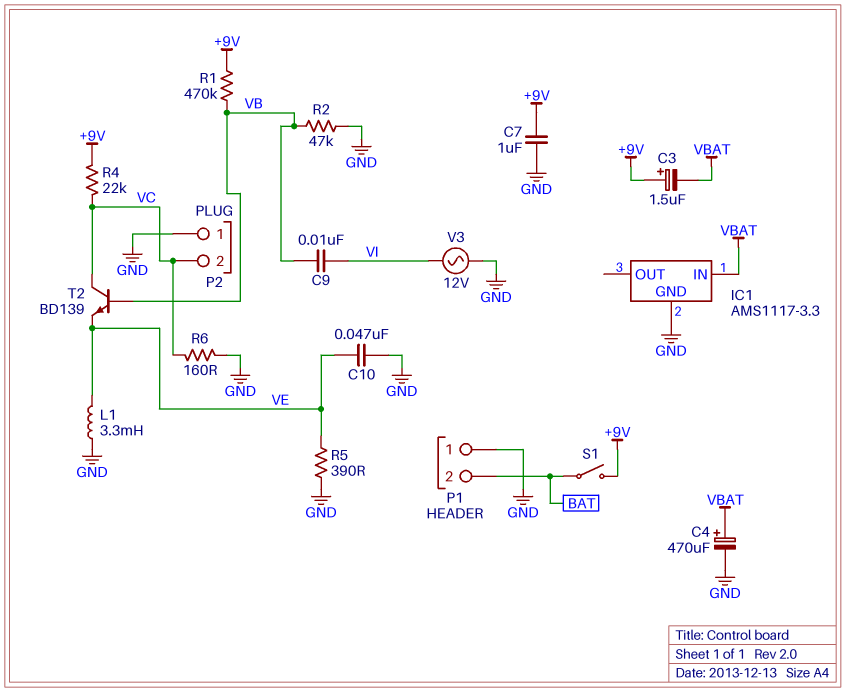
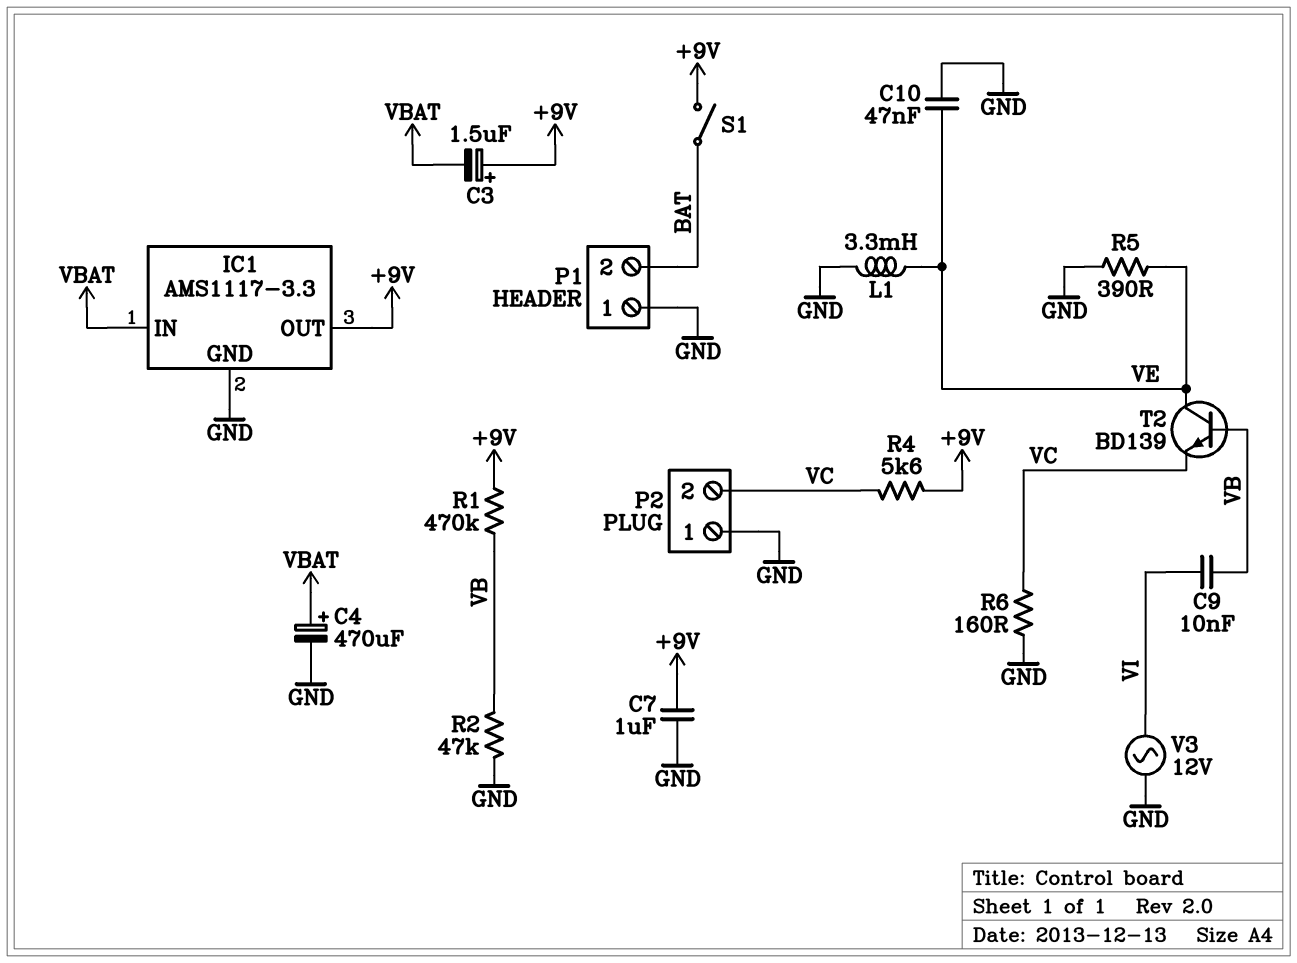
IC1 pin OUT: none -> +9V
R4: 22k (+9V, VC) -> 5.6k (+9V, VC)
T2: NPN BD139 (B VB, C VC, E VE) -> NPN BD139 (B VB, C VE, E VC)

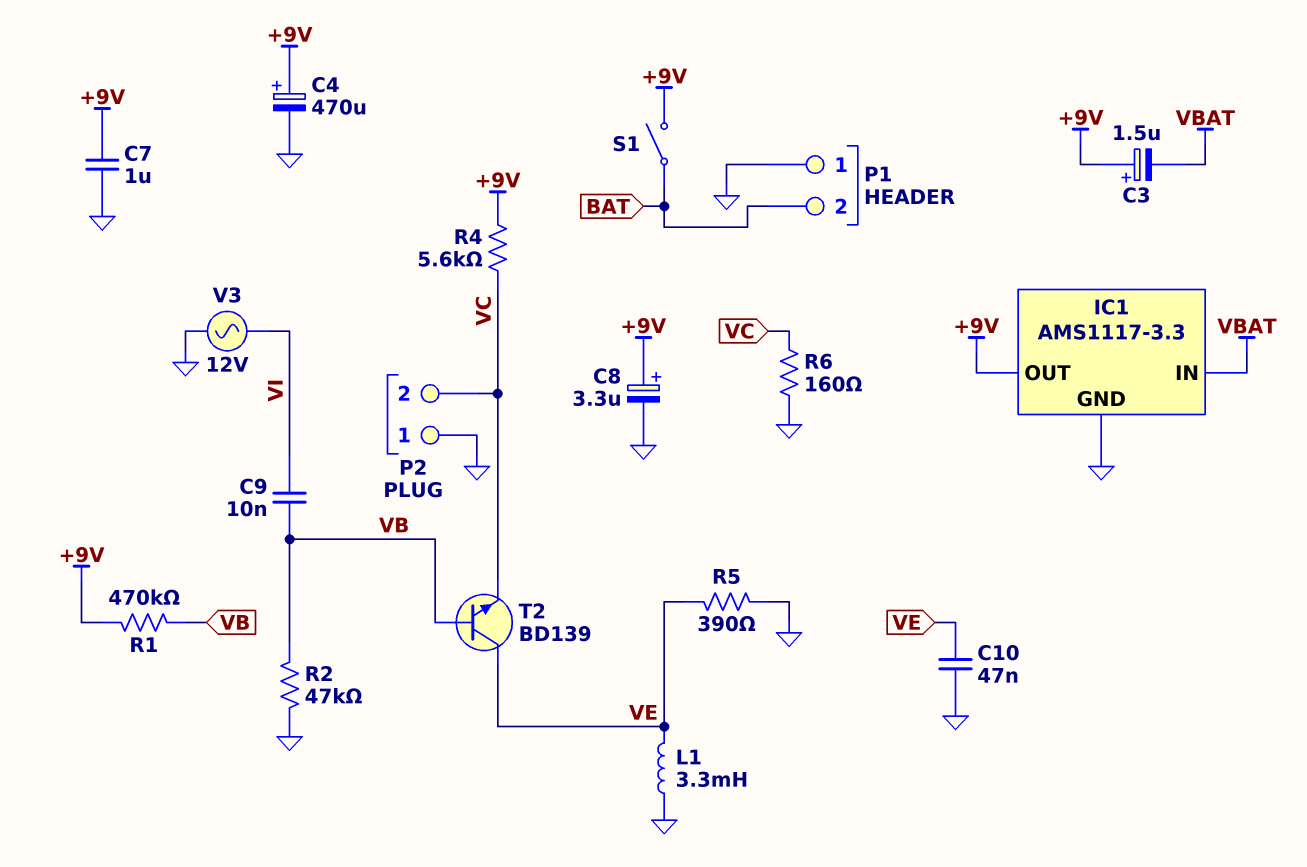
C4: 470uF (plus VBAT, minus GND) -> 470uF (plus +9V, minus GND)
C8: none -> 3.3uF (plus +9V, minus GND)

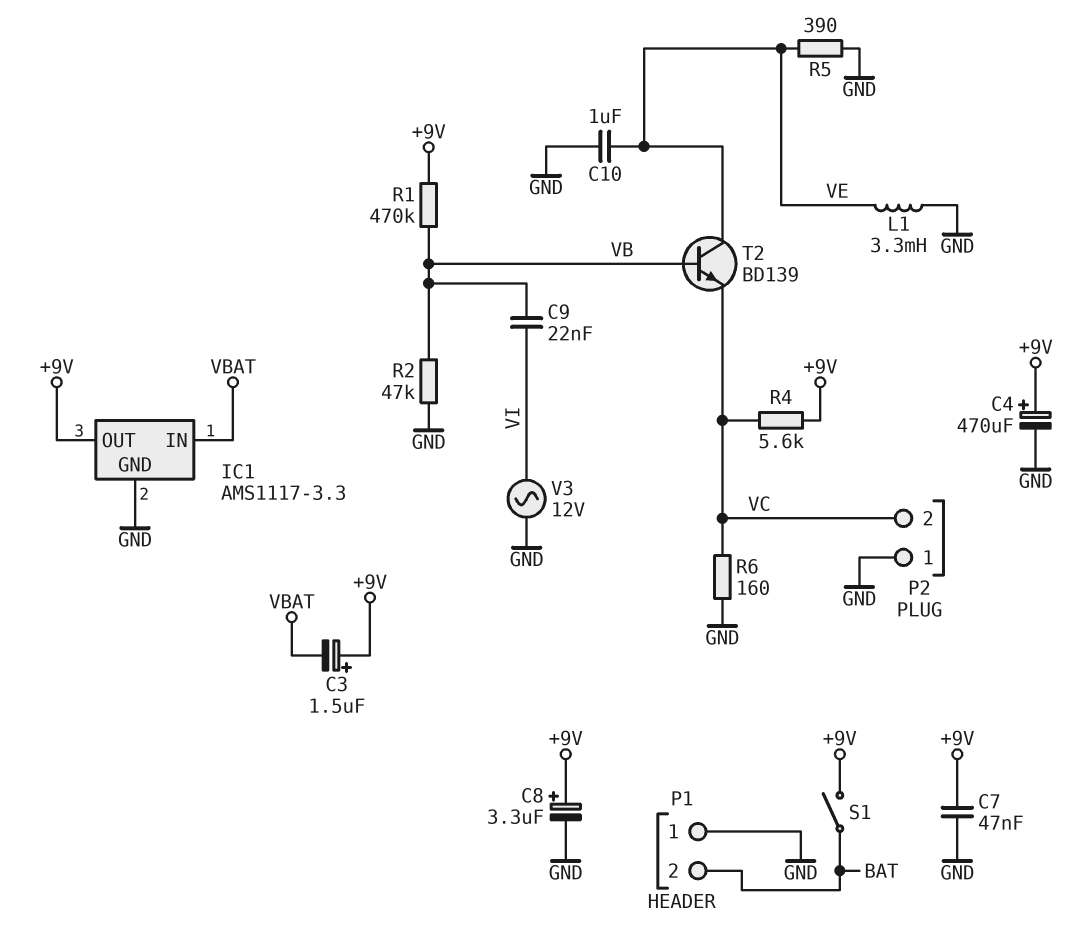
C7: 1uF (+9V, GND) -> 47nF (+9V, GND)
C9: 10nF (VB, VI) -> 22nF (VB, VI)
C10: 47nF (GND, VE) -> 1uF (GND, VE)

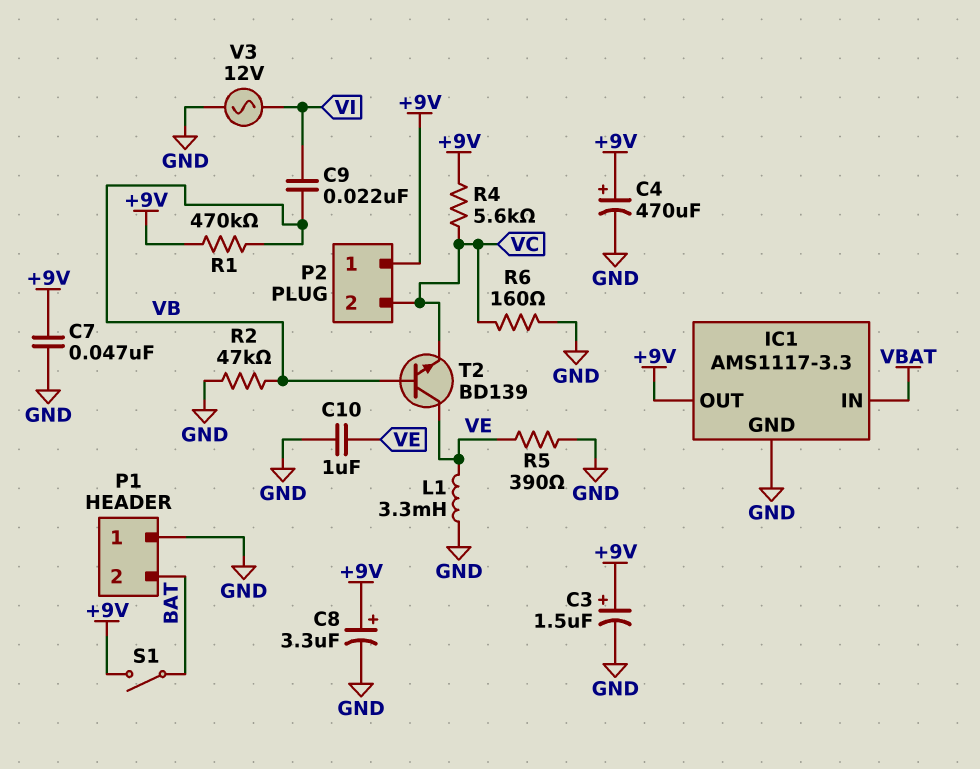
C3: 1.5uF (plus +9V, minus VBAT) -> 1.5uF (plus +9V, minus GND)
P2 pin 1: GND -> +9V

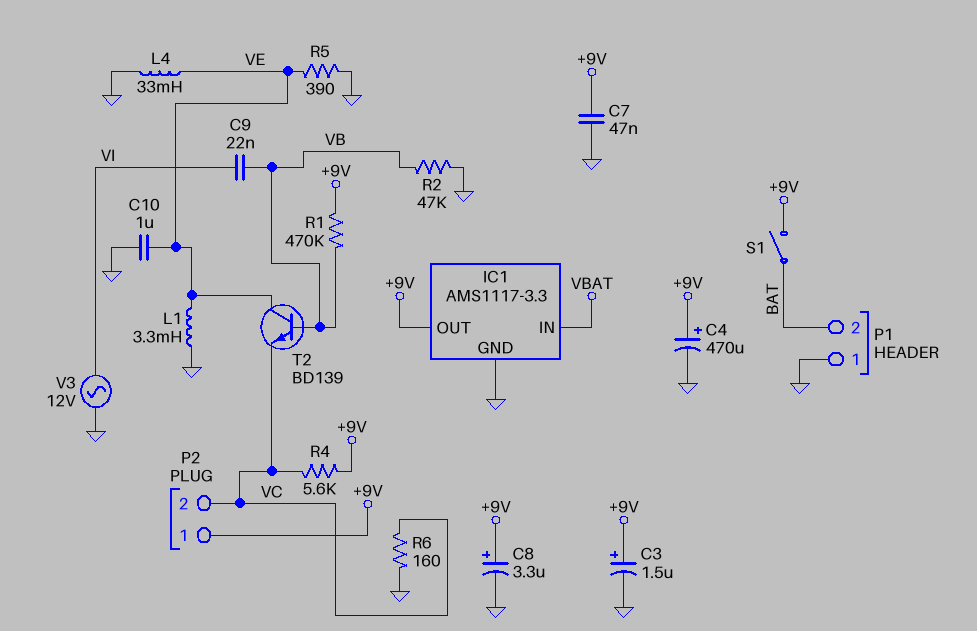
L4: none -> 33mH (GND, VE)

